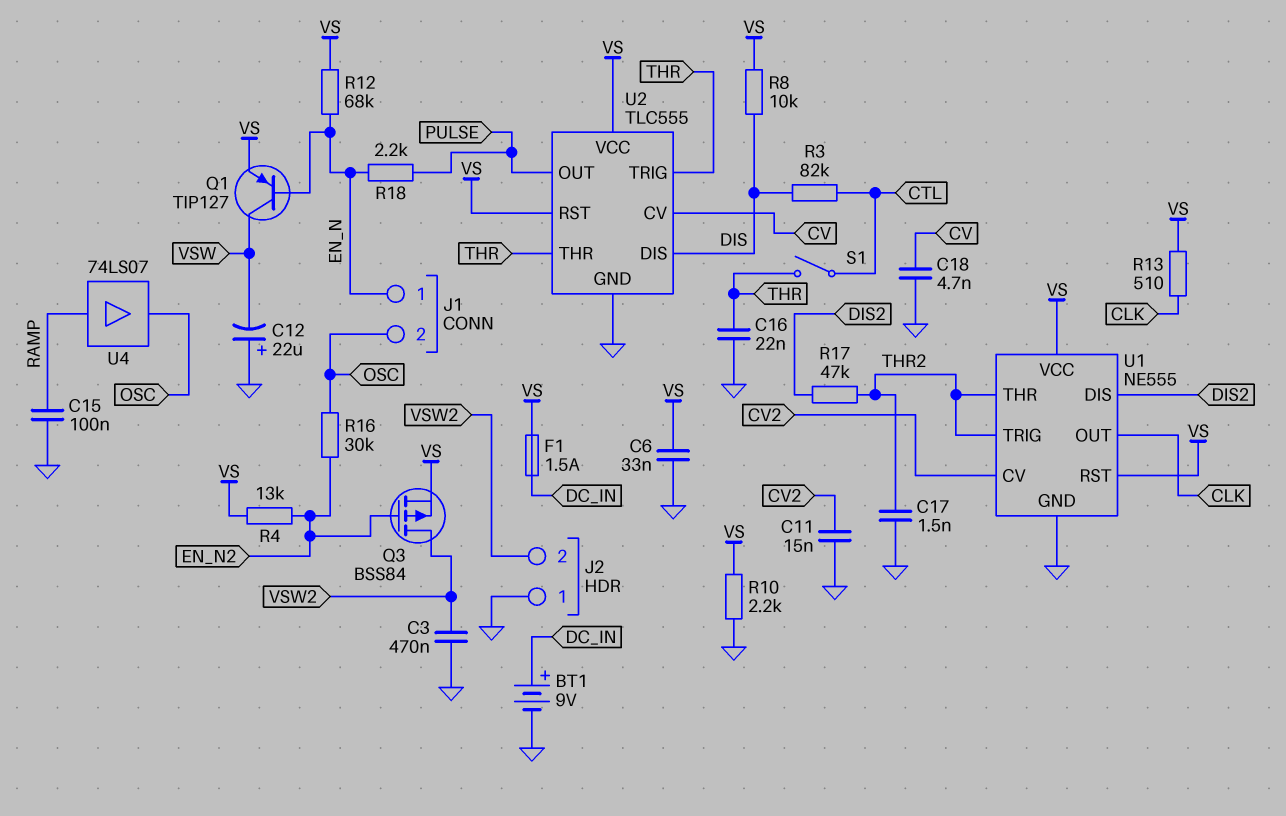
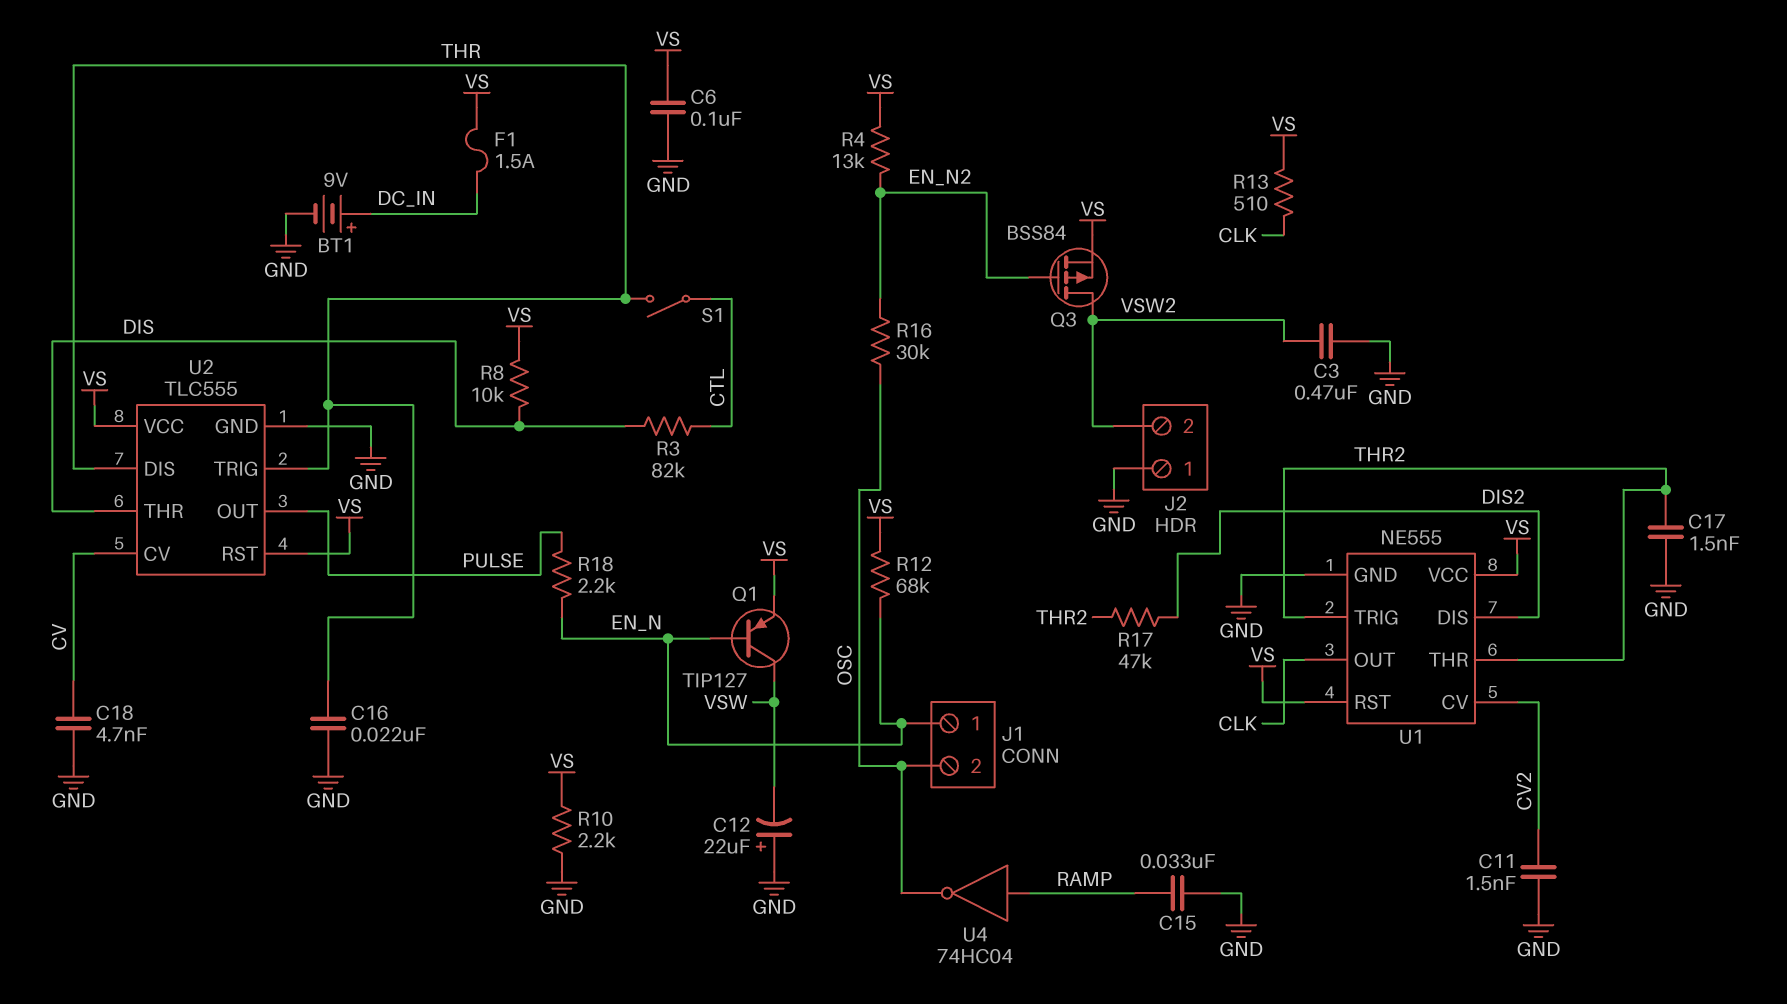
C6: 33nF (GND, VS) -> 100nF (GND, VS)
C11: 15nF (CV2, GND) -> 1.5nF (CV2, GND)
C15: 100nF (GND, RAMP) -> 33nF (GND, RAMP)
U2 pin DIS: DIS -> THR
U2 pin THR: THR -> DIS
U4: buffer 74LS07 (in RAMP, out OSC) -> NOT 74HC04 (in RAMP, out OSC)

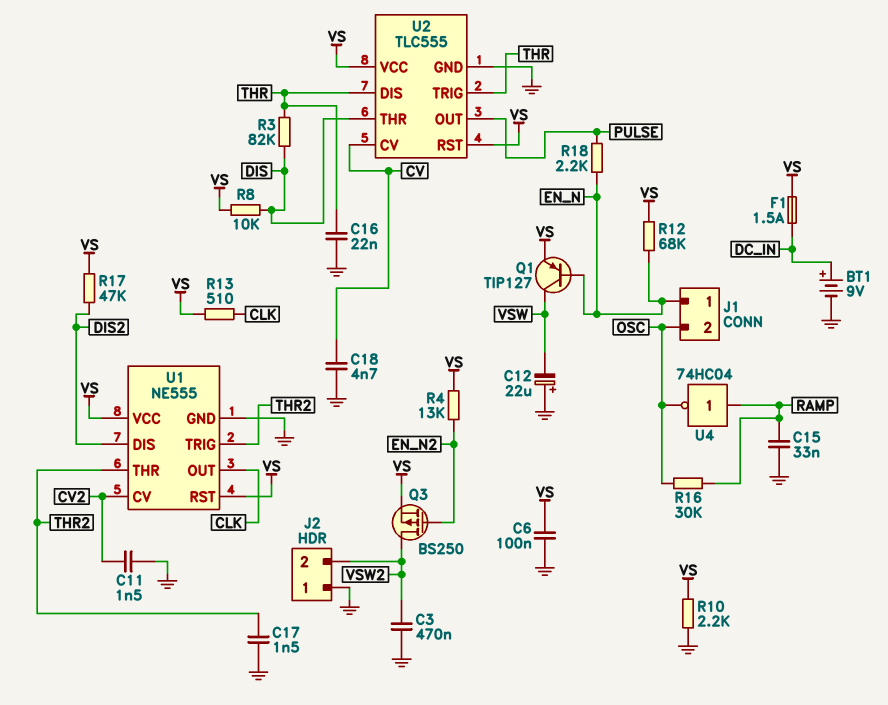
Q3: PMOS BSS84 (G EN_N2, D VSW2, S VS) -> PMOS BS250 (G EN_N2, D VSW2, S VS)
R3: 82k (CTL, DIS) -> 82k (DIS, THR)
R16: 30k (EN_N2, OSC) -> 30k (OSC, RAMP)
R17: 47k (DIS2, THR2) -> 47k (DIS2, VS)
S1: switch (CTL, THR) -> none

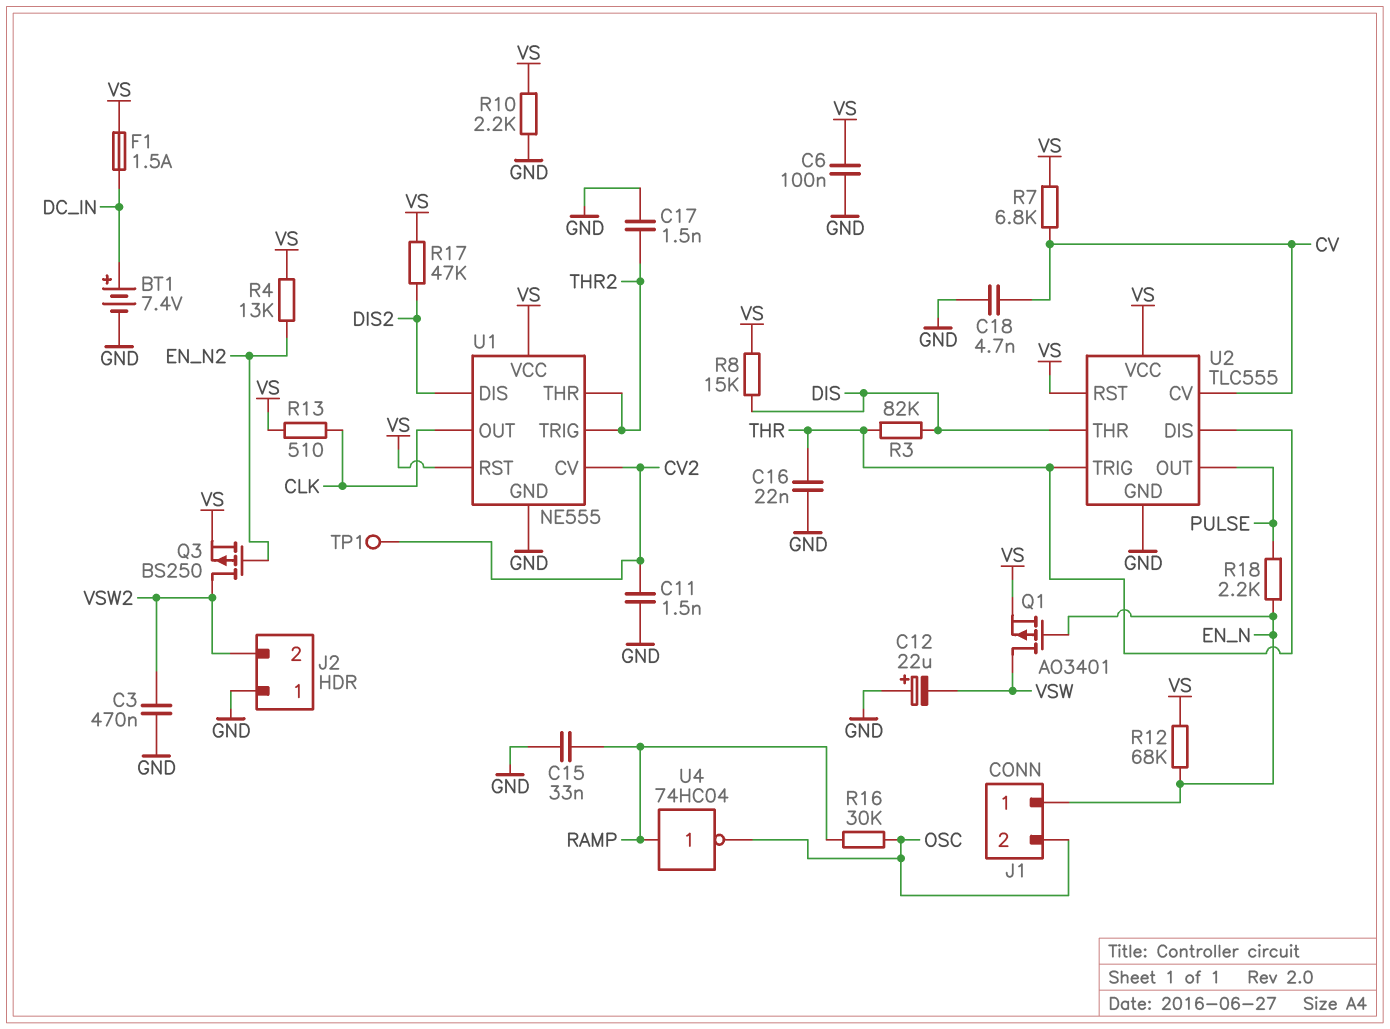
BT1: 9V (plus DC_IN, minus GND) -> 7.4V (plus DC_IN, minus GND)
Q1: PNP TIP127 (B EN_N, C VSW, E VS) -> PMOS AO3401 (G EN_N, D VSW, S VS)
R7: none -> 6.8k (CV, VS)
R8: 10k (DIS, VS) -> 15k (DIS, VS)
TP1: none -> test point (CV2)

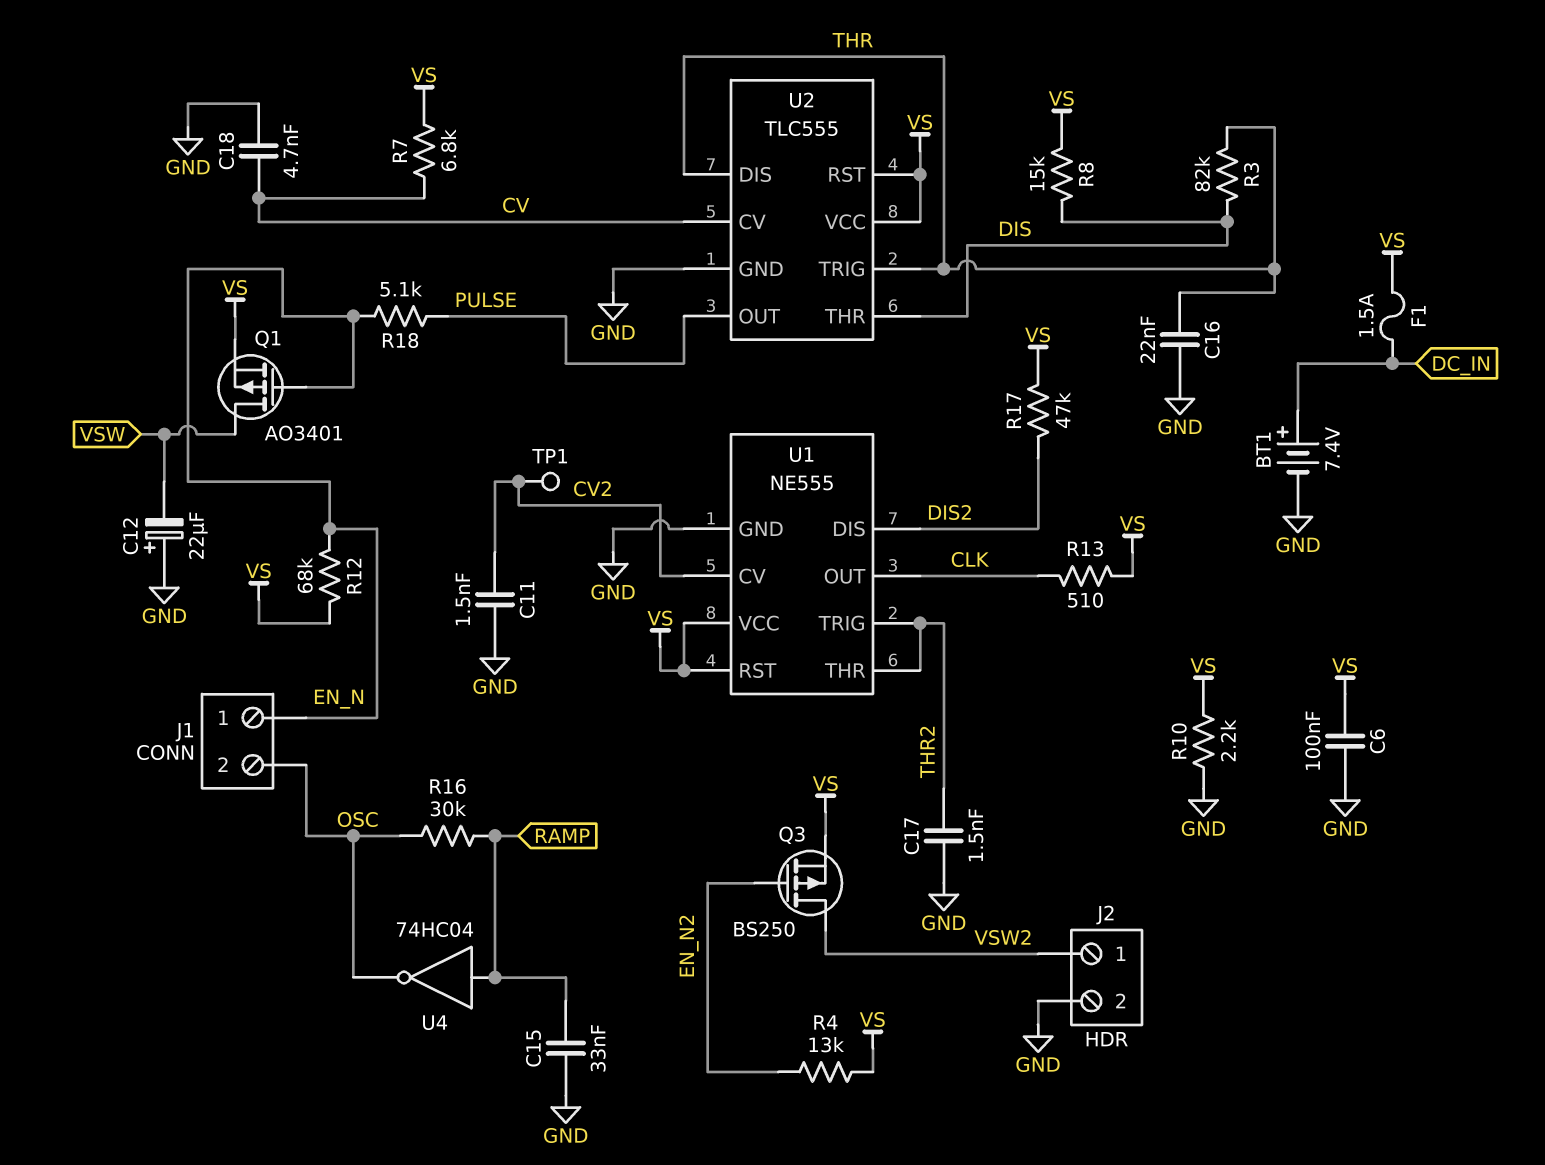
C3: 470nF (GND, VSW2) -> none
J2 pin 1: GND -> VSW2
J2 pin 2: VSW2 -> GND
R18: 2.2k (EN_N, PULSE) -> 5.1k (EN_N, PULSE)

